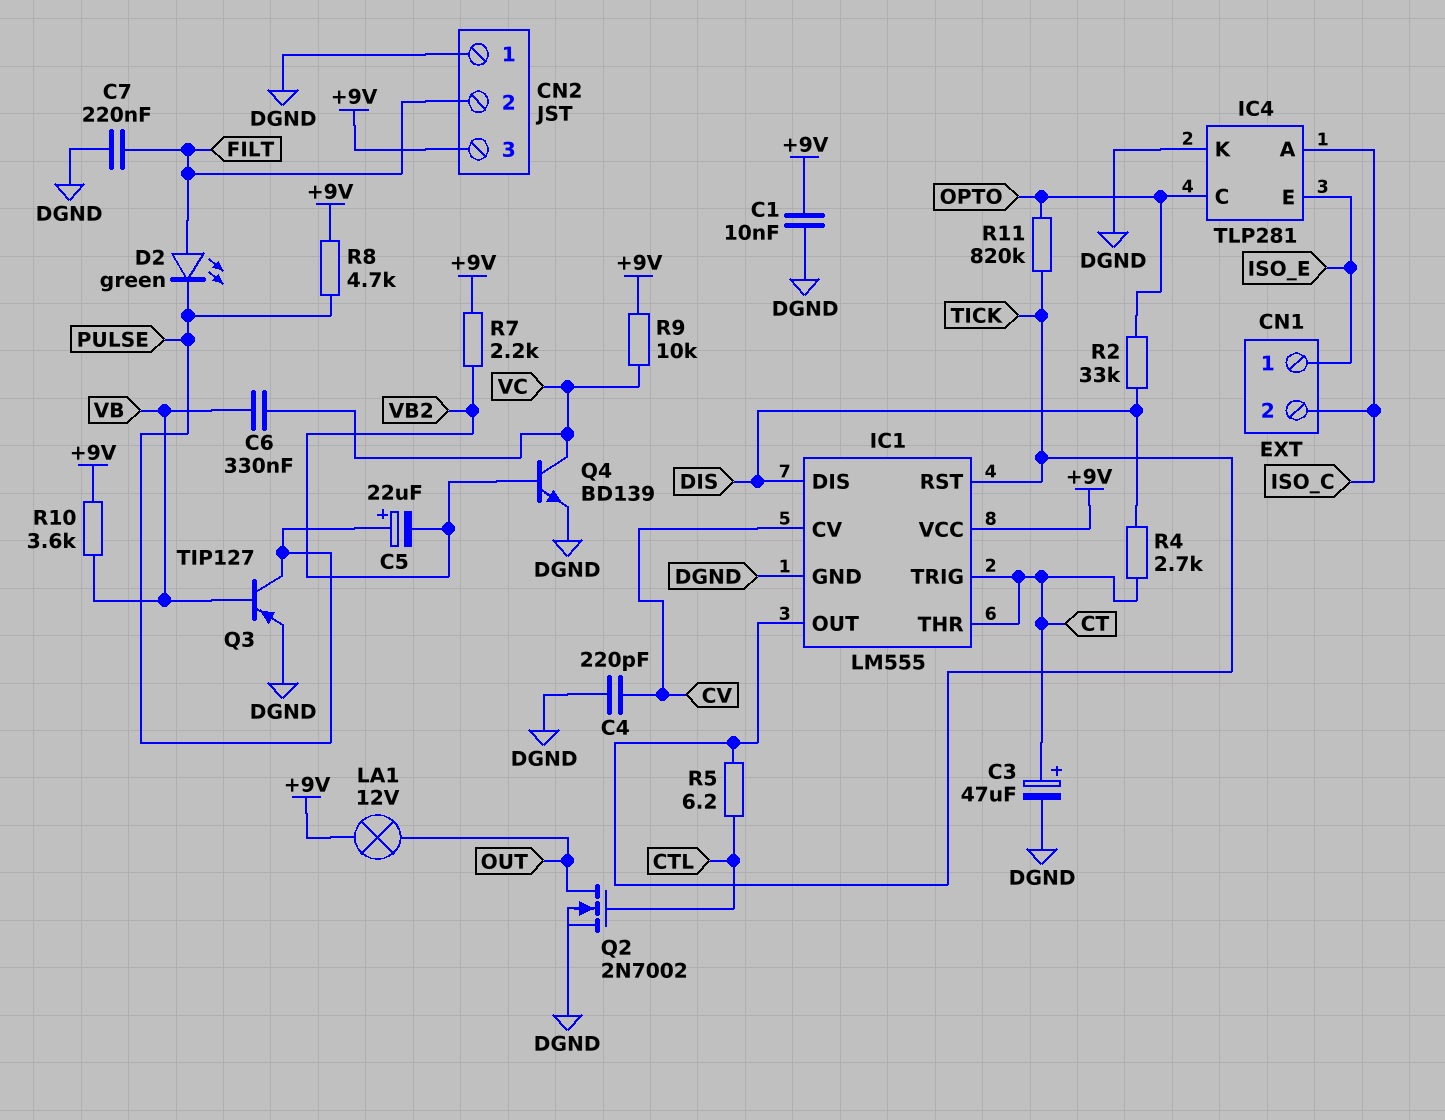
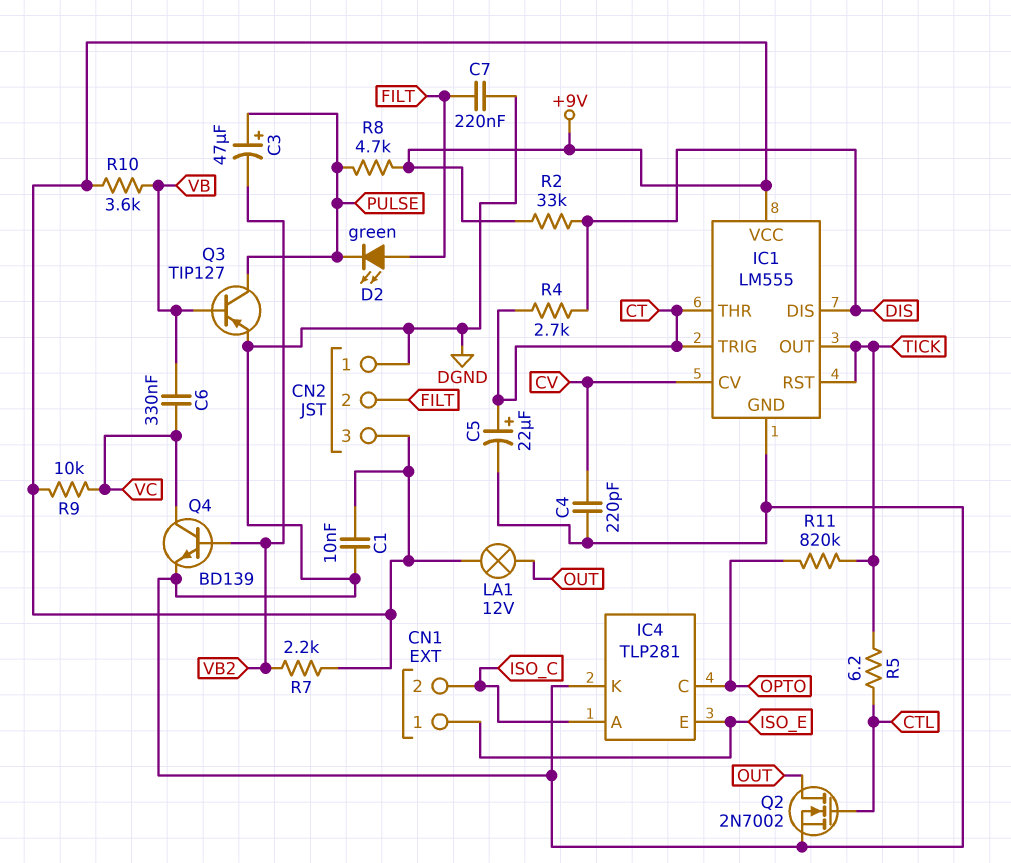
C3: 47uF (plus CT, minus DGND) -> 47uF (plus PULSE, minus VB2)
C5: 22uF (plus PULSE, minus VB2) -> 22uF (plus CT, minus DGND)
R2: 33k (DIS, OPTO) -> 33k (+9V, DIS)

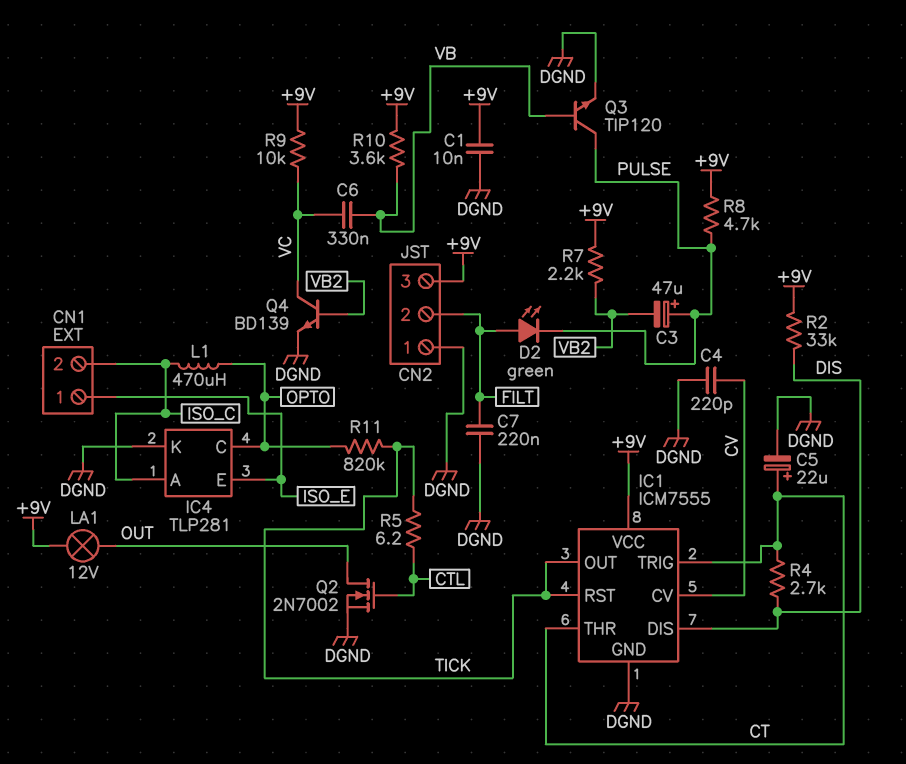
IC1: LM555 -> ICM7555
L1: none -> 470uH (ISO_C, OPTO)
Q3: PNP TIP127 (B VB, C PULSE, E DGND) -> NPN TIP120 (B VB, C PULSE, E DGND)

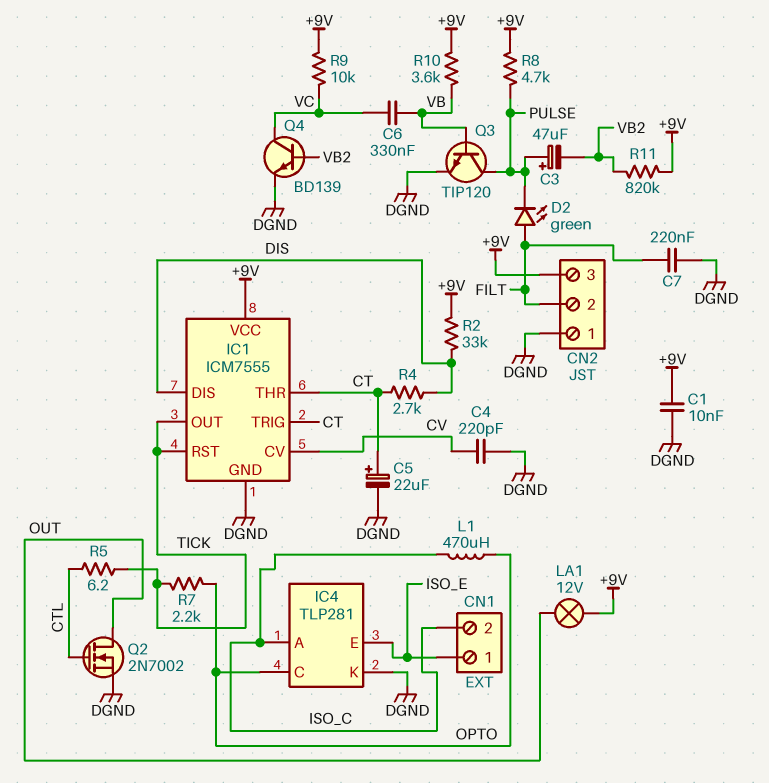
R7: 2.2k (+9V, VB2) -> 2.2k (OPTO, TICK)
R11: 820k (OPTO, TICK) -> 820k (+9V, VB2)

